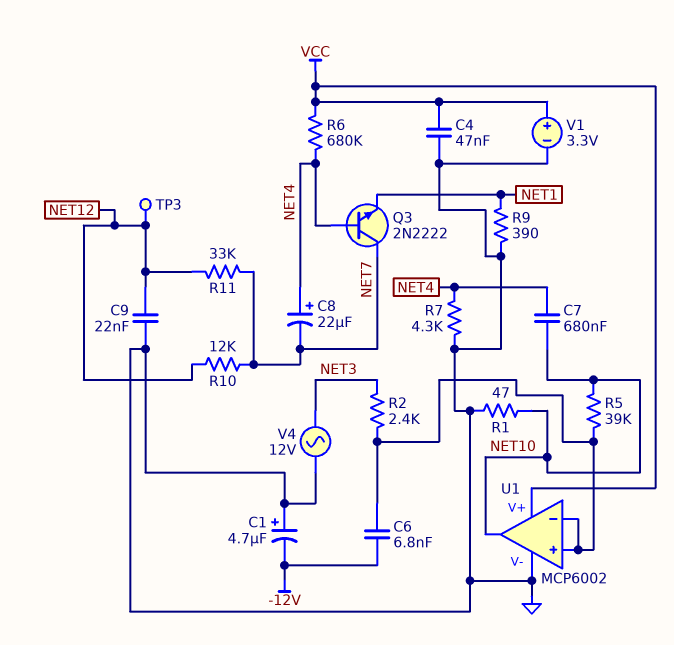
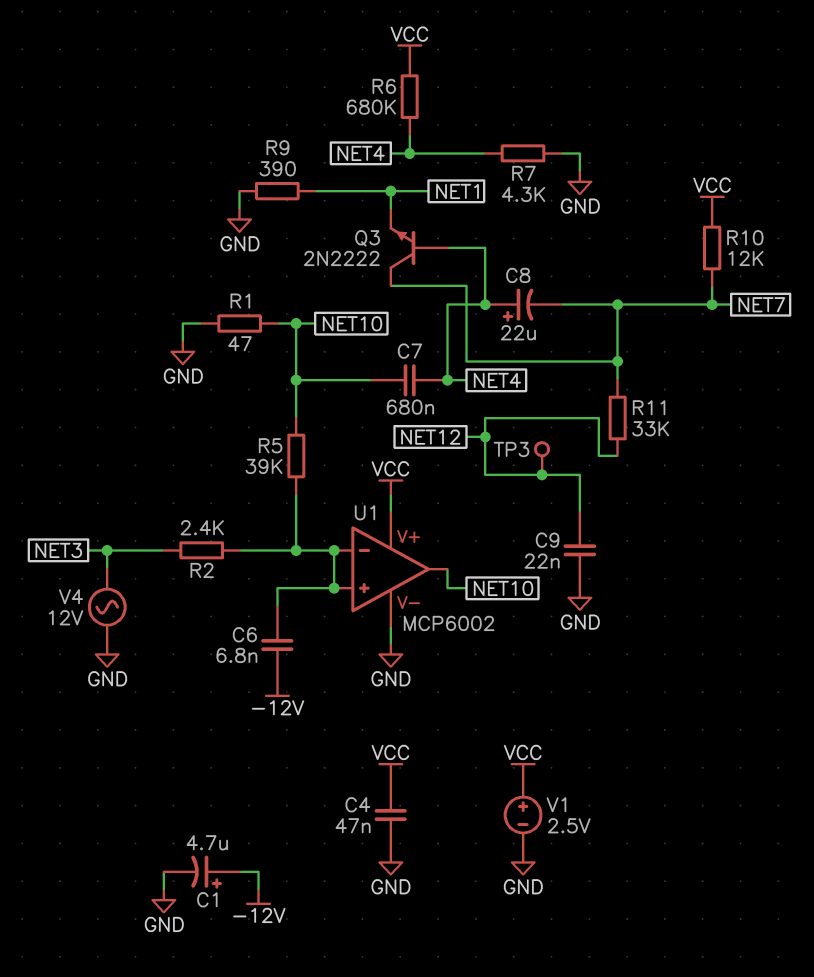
C1: 4.7uF (plus GND, minus -12V) -> 4.7uF (plus -12V, minus GND)
R10: 12k (NET7, NET12) -> 12k (NET7, VCC)
V1: 3.3V (plus VCC, minus GND) -> 2.5V (plus VCC, minus GND)

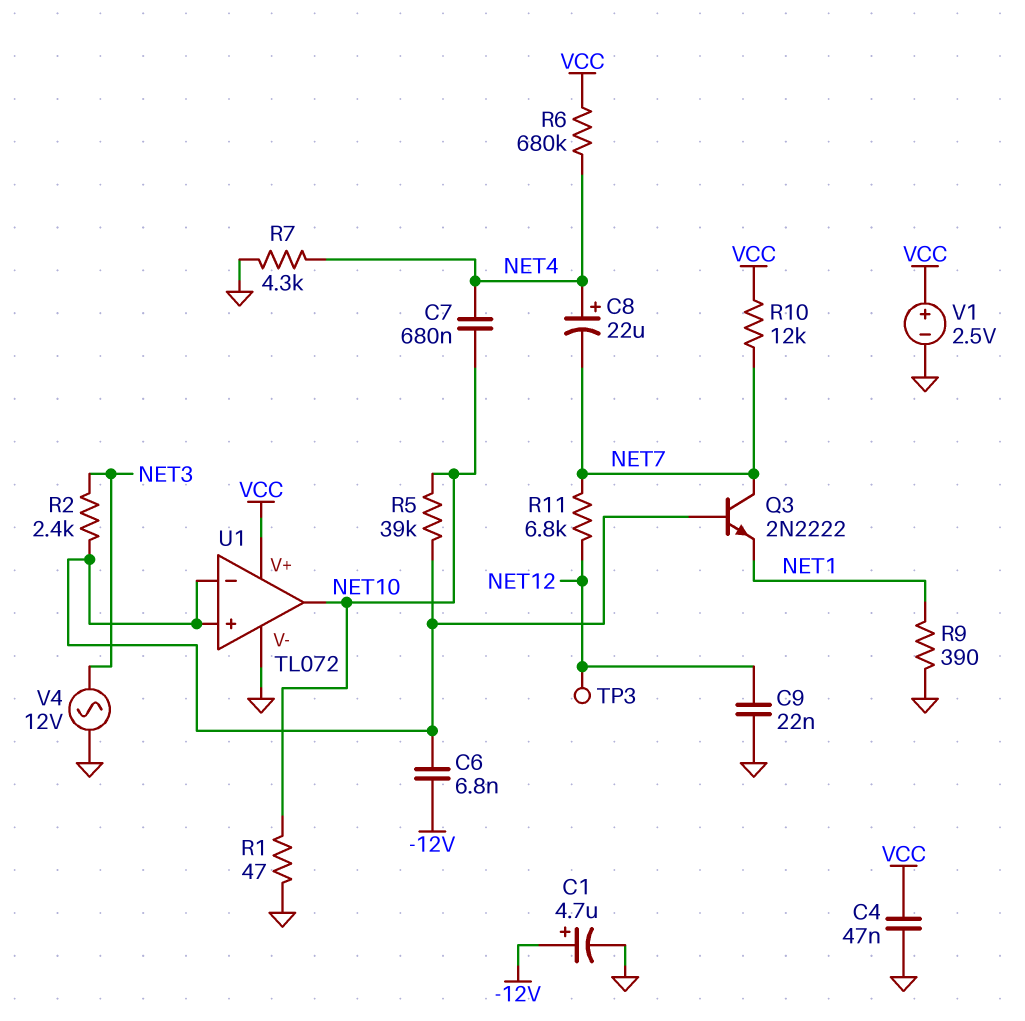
Q3: NPN 2N2222 (B NET4, C NET7, E NET1) -> NPN 2N2222 (B U1/in+, C NET7, E NET1)
R11: 33k (NET7, NET12) -> 6.8k (NET7, NET12)
U1: MCP6002 -> TL072

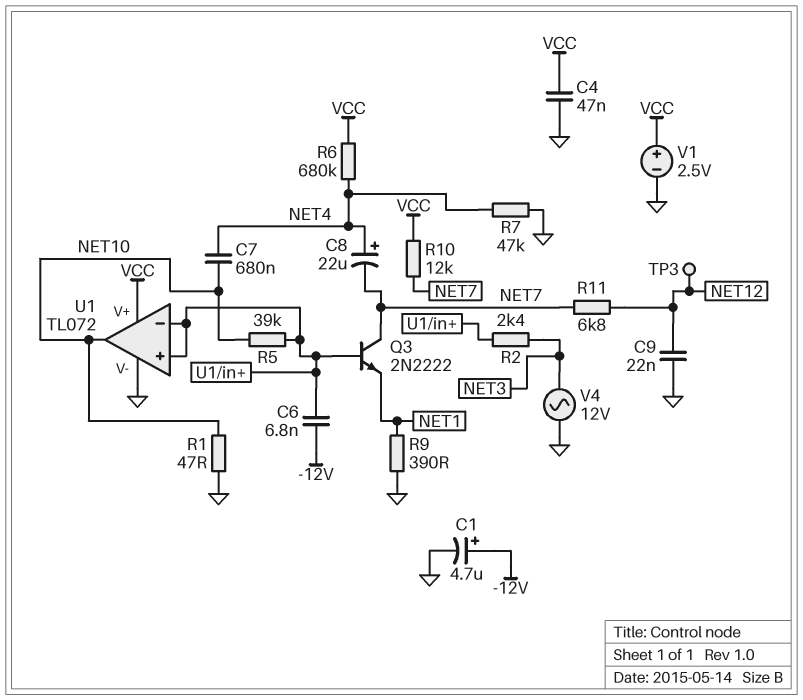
R7: 4.3k (GND, NET4) -> 47k (GND, NET4)

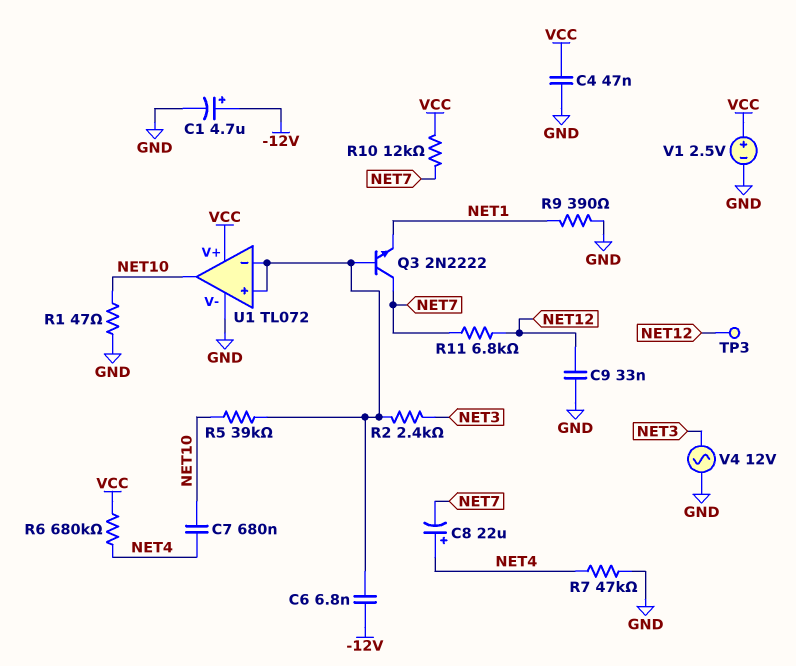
C9: 22nF (GND, NET12) -> 33nF (GND, NET12)

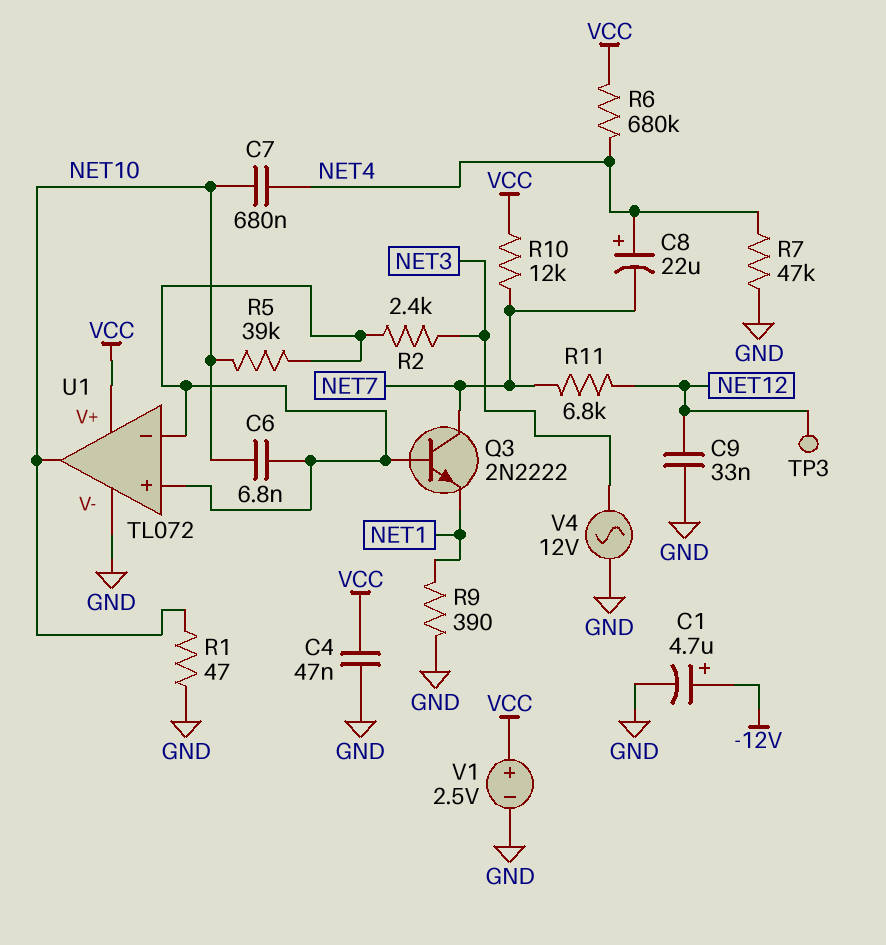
C6: 6.8nF (-12V, U1/in+) -> 6.8nF (NET10, U1/in+)

